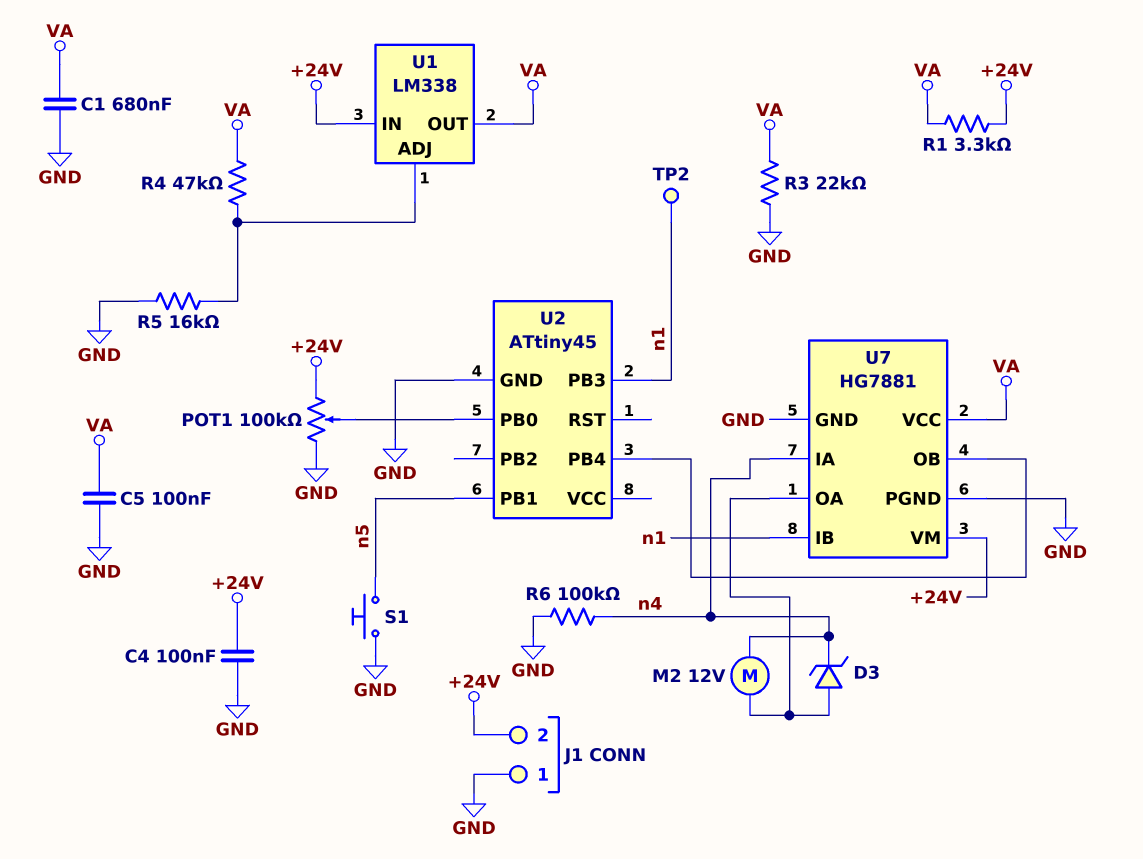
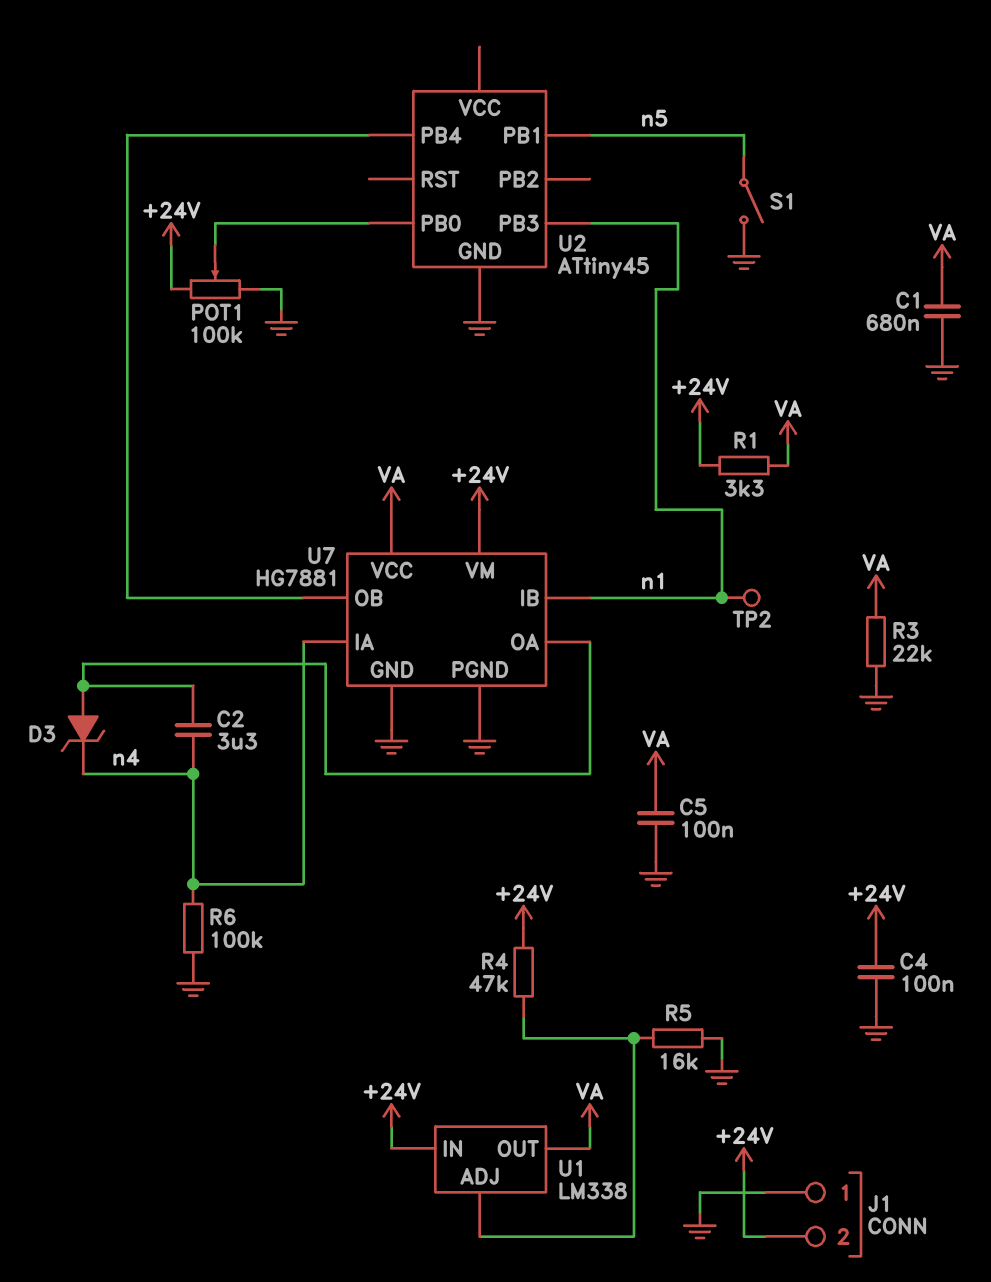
C2: none -> 3.3uF (U7/OA, n4)
M2: motor 12V (U7/OA, n4) -> none
R4: 47k (U1/ADJ, VA) -> 47k (+24V, U1/ADJ)
S1: button (GND, n5) -> switch (GND, n5)

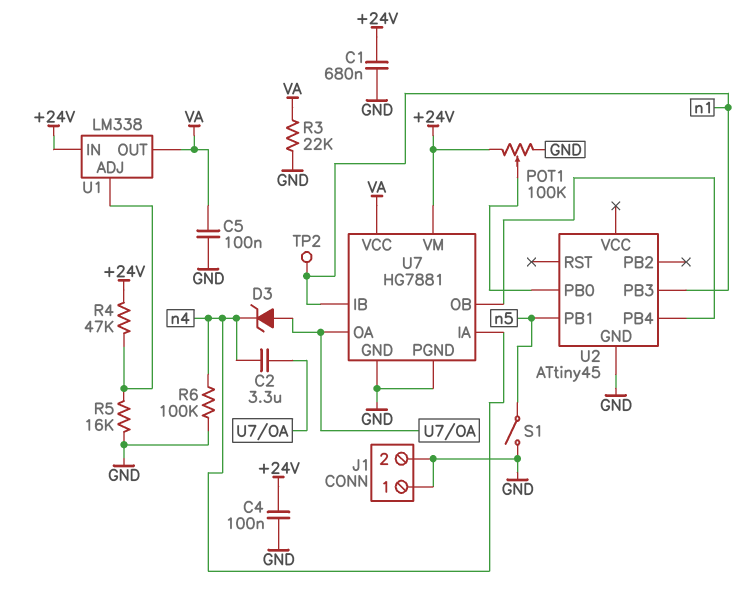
C1: 680nF (GND, VA) -> 680nF (+24V, GND)
J1 pin 2: +24V -> GND
R1: 3.3k (+24V, VA) -> none

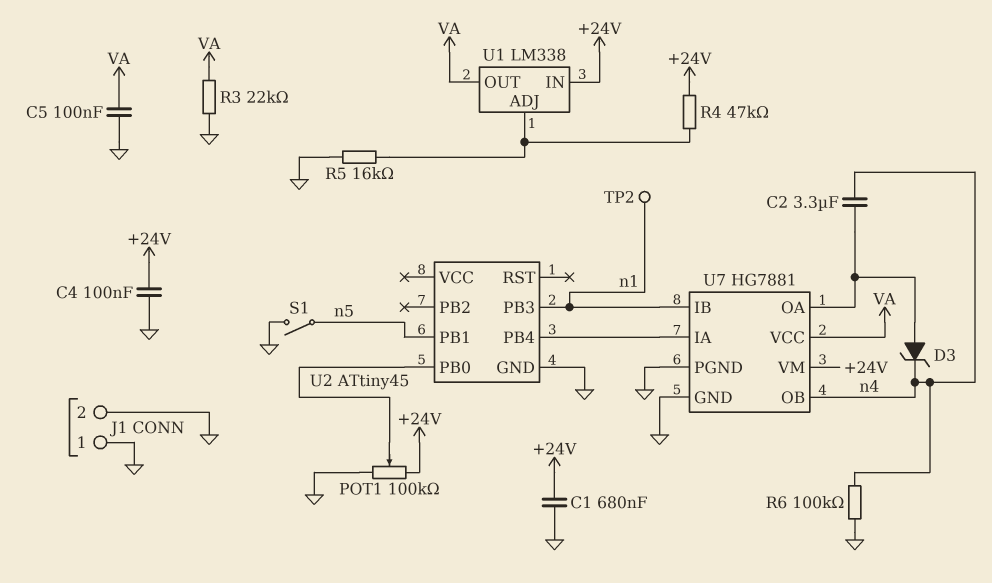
U7 pin IA: n4 -> U2/PB4
U7 pin OB: U2/PB4 -> n4

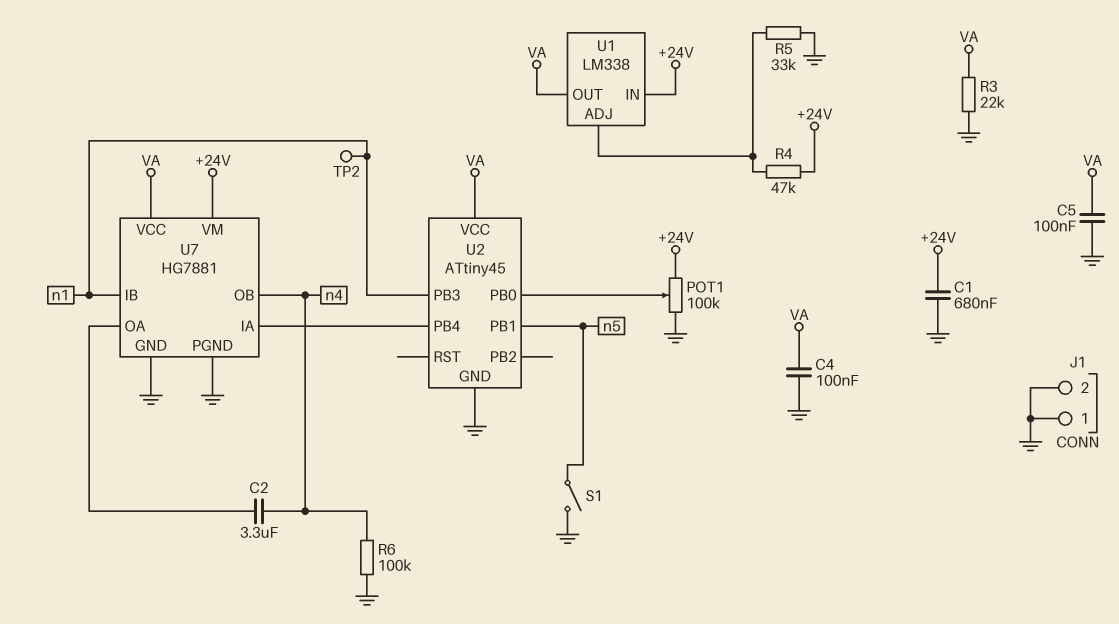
C4: 100nF (+24V, GND) -> 100nF (GND, VA)
D3: zener (A U7/OA, K n4) -> none
R5: 16k (GND, U1/ADJ) -> 33k (GND, U1/ADJ)
U2 pin VCC: none -> VA

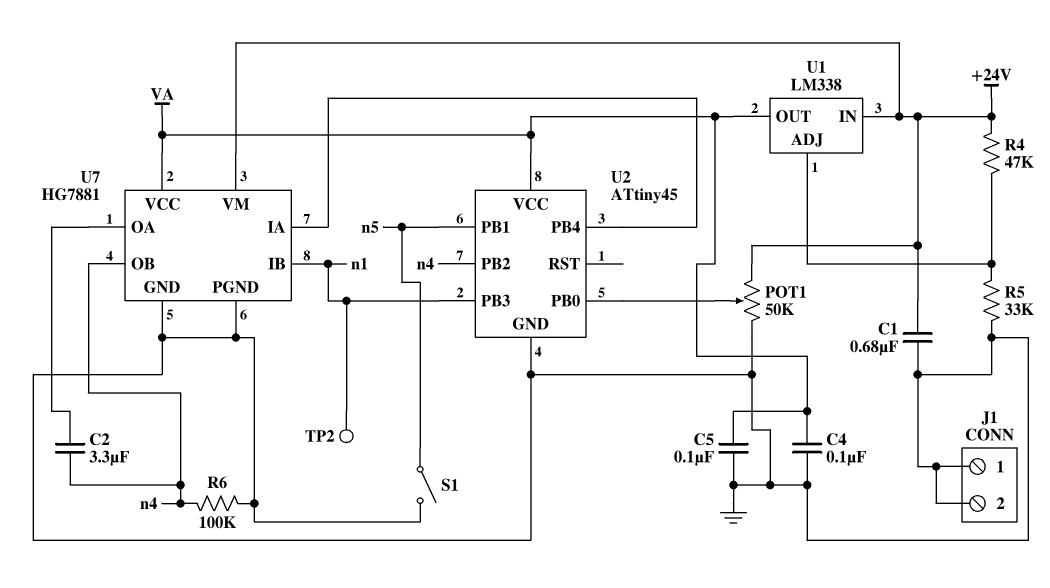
POT1: 100k (+24V, GND, wiper U2/PB0) -> 50k (+24V, GND, wiper U2/PB0)
R3: 22k (GND, VA) -> none
U2 pin PB2: none -> n4

